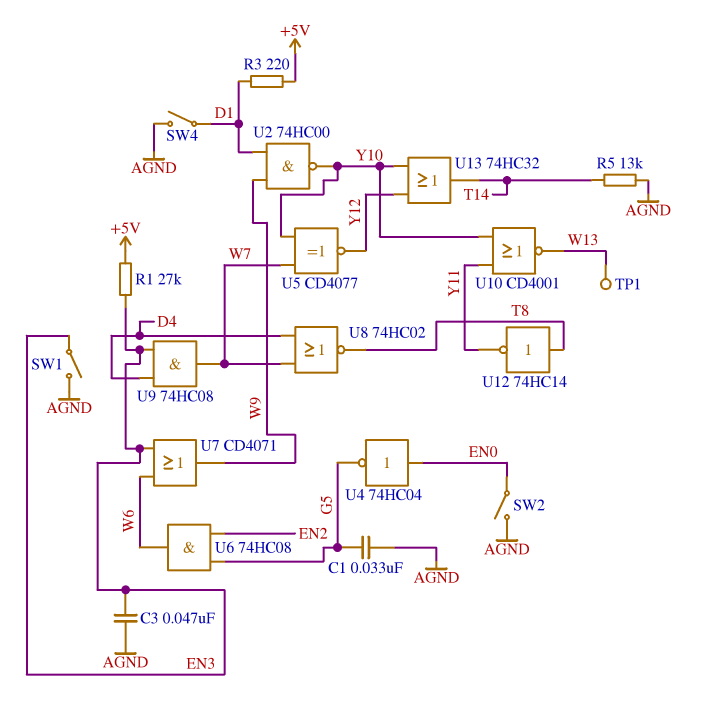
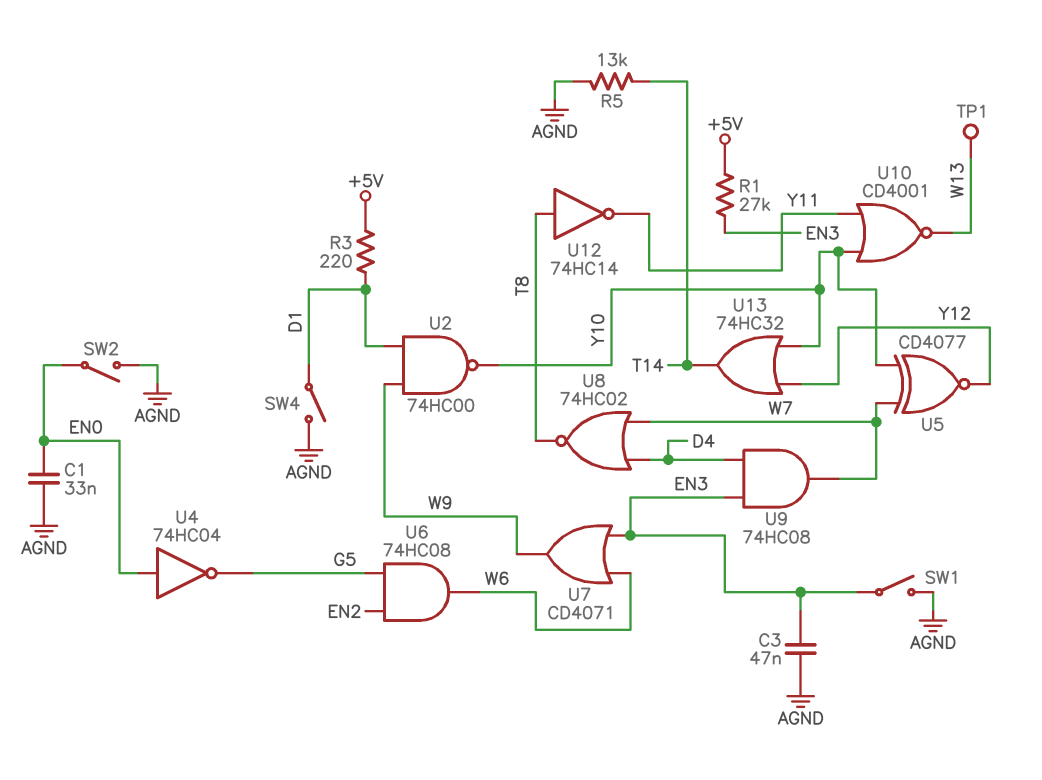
C1: 33nF (AGND, G5) -> 33nF (AGND, EN0)

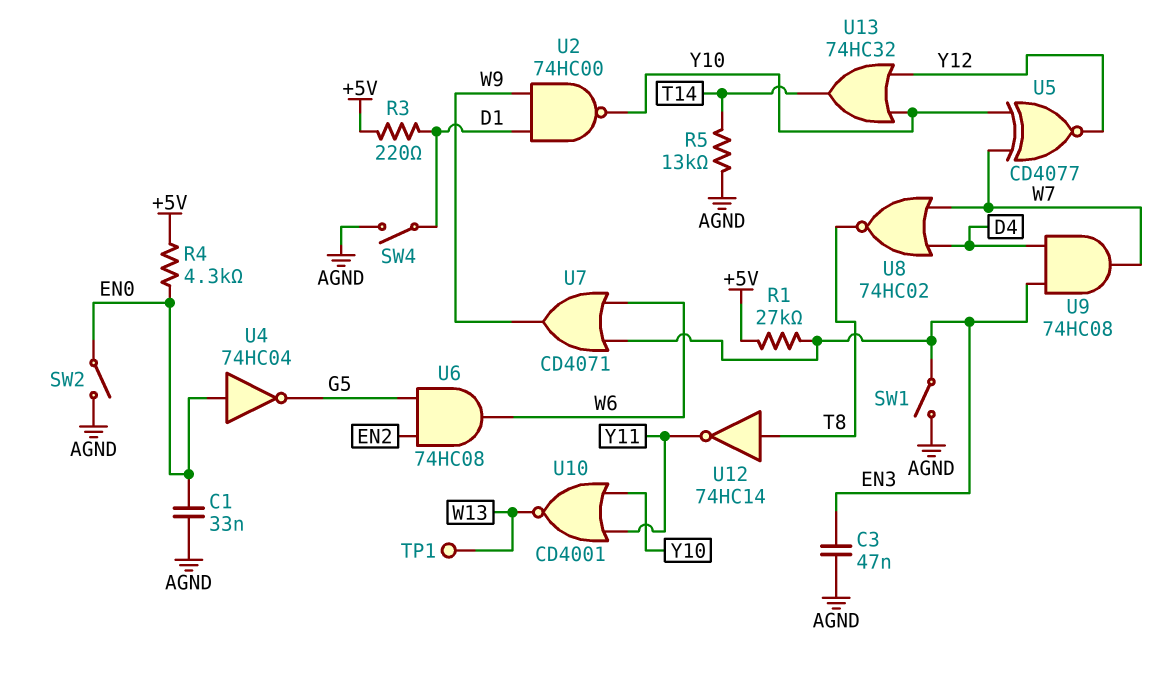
R4: none -> 4.3k (+5V, EN0)

